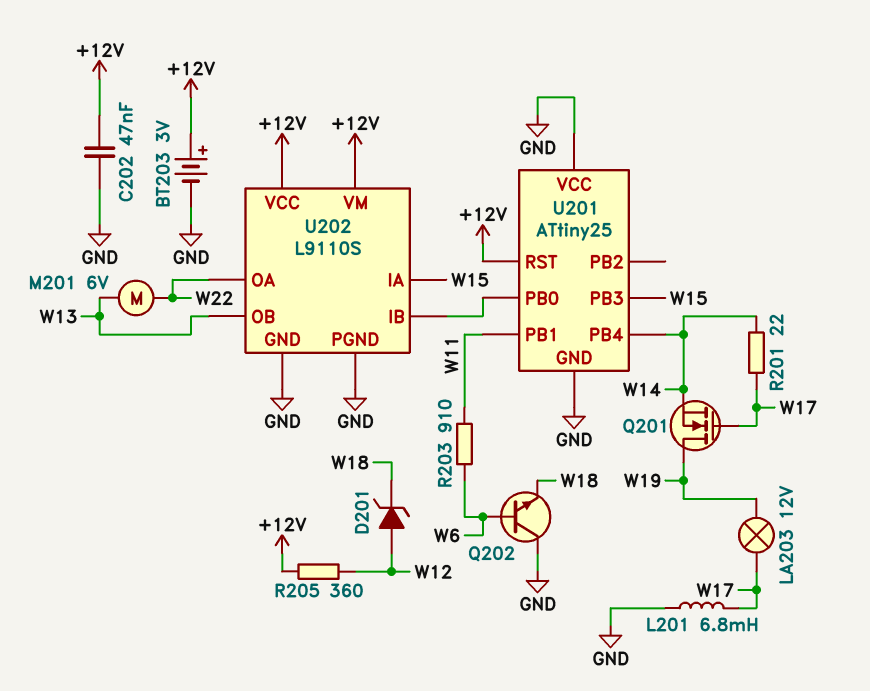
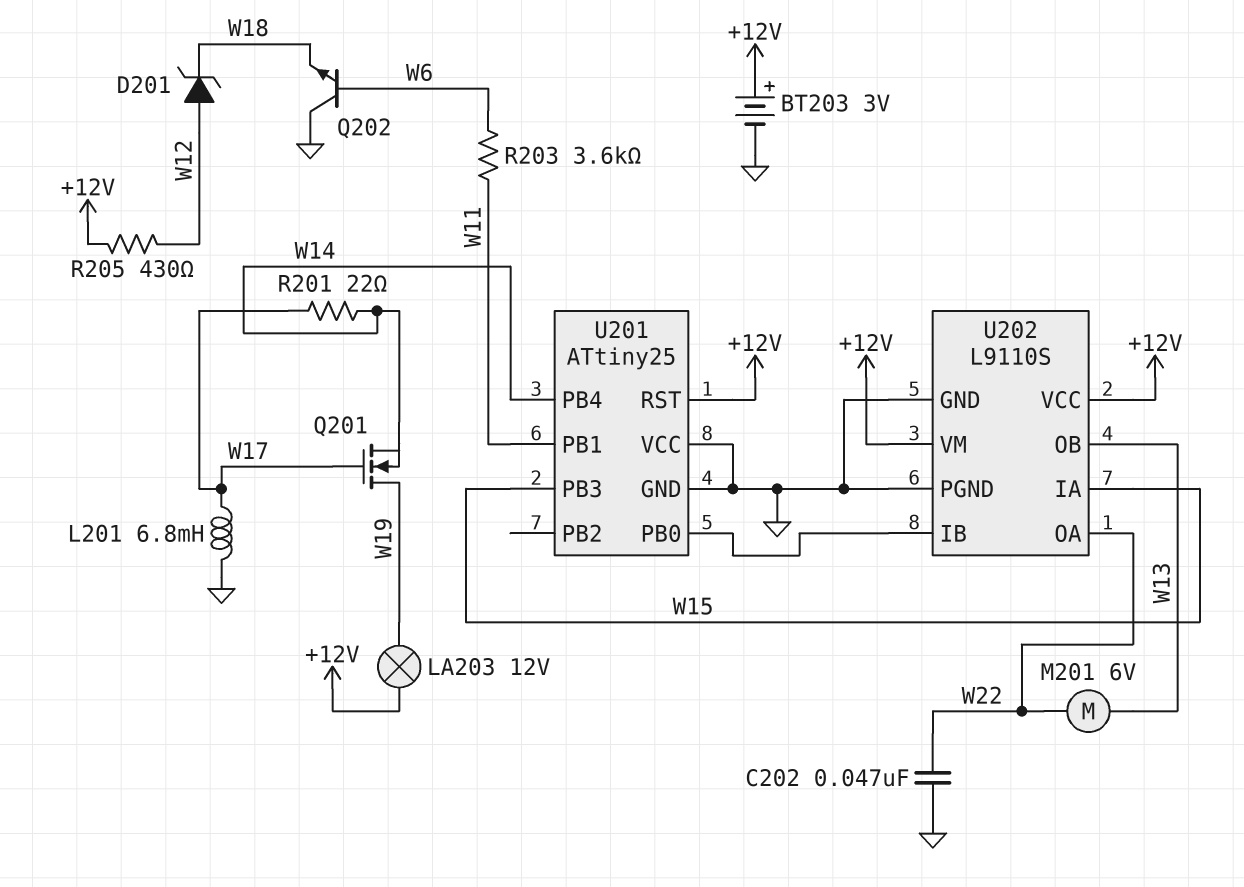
C202: 47nF (+12V, GND) -> 47nF (GND, W22)
LA203: lamp 12V (W17, W19) -> lamp 12V (+12V, W19)
R203: 910 (W6, W11) -> 3.6k (W6, W11)
R205: 360 (+12V, W12) -> 430 (+12V, W12)

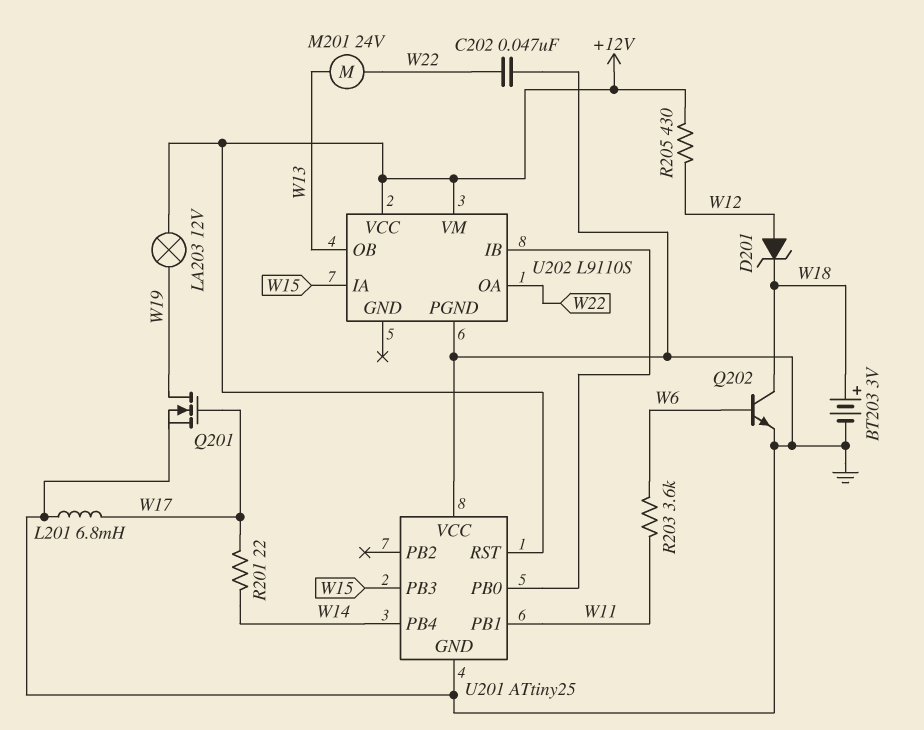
BT203: 3V (plus +12V, minus GND) -> 3V (plus W18, minus GND)
M201: motor 6V (W13, W22) -> motor 24V (W13, W22)
Q201: NMOS (G W17, D W19, S W14) -> NMOS (G W17, D W19, S GND)
Q202: NPN (B W6, C GND, E W18) -> NPN (B W6, C W18, E GND)
U202 pin GND: GND -> none

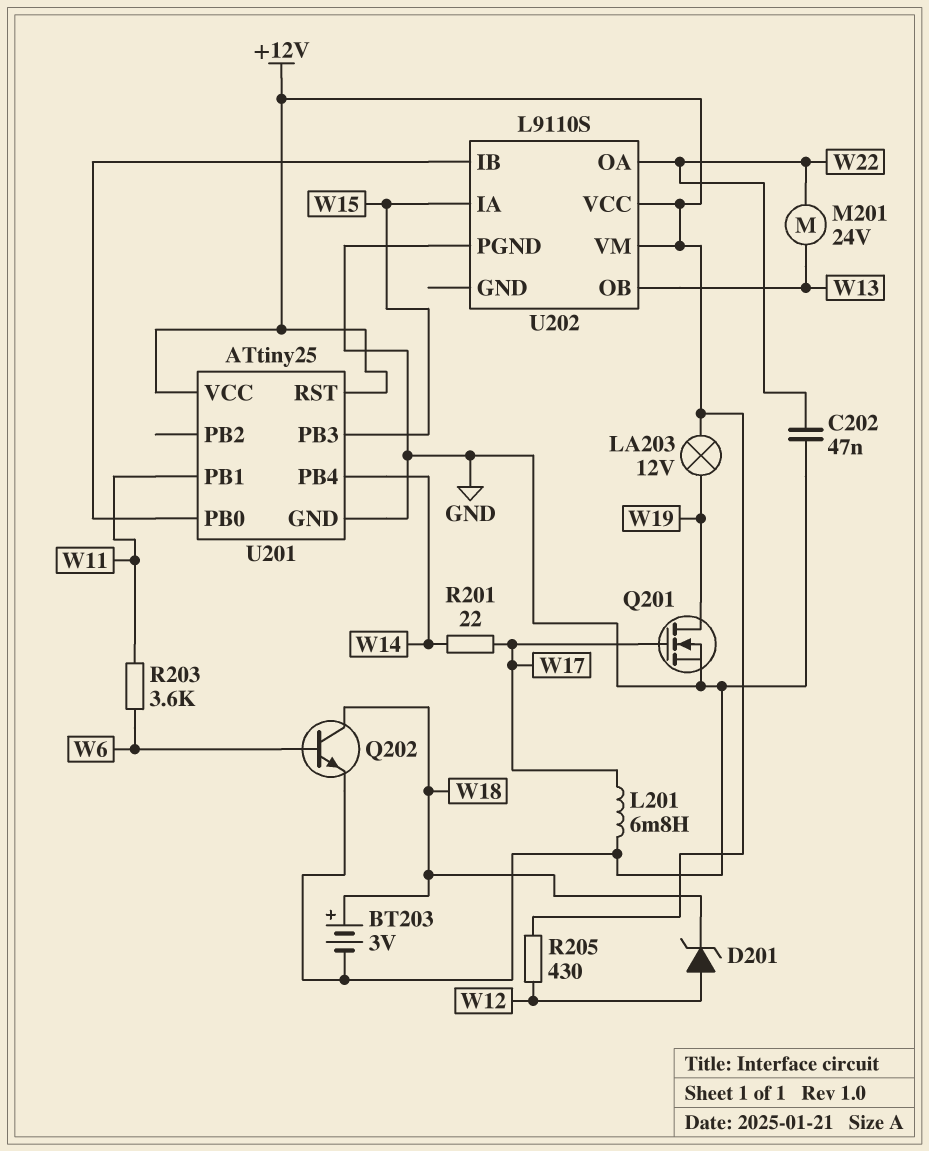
U201 pin VCC: GND -> +12V

